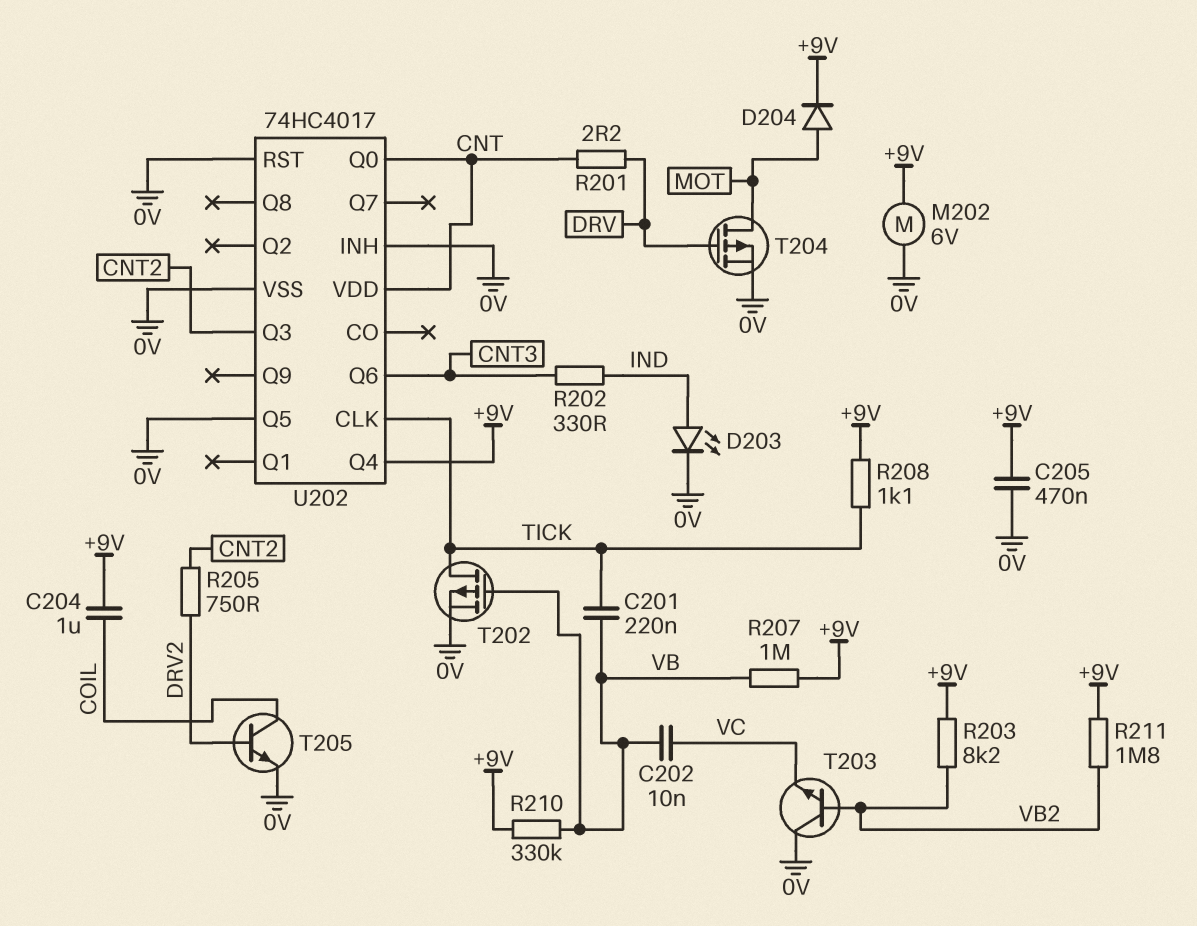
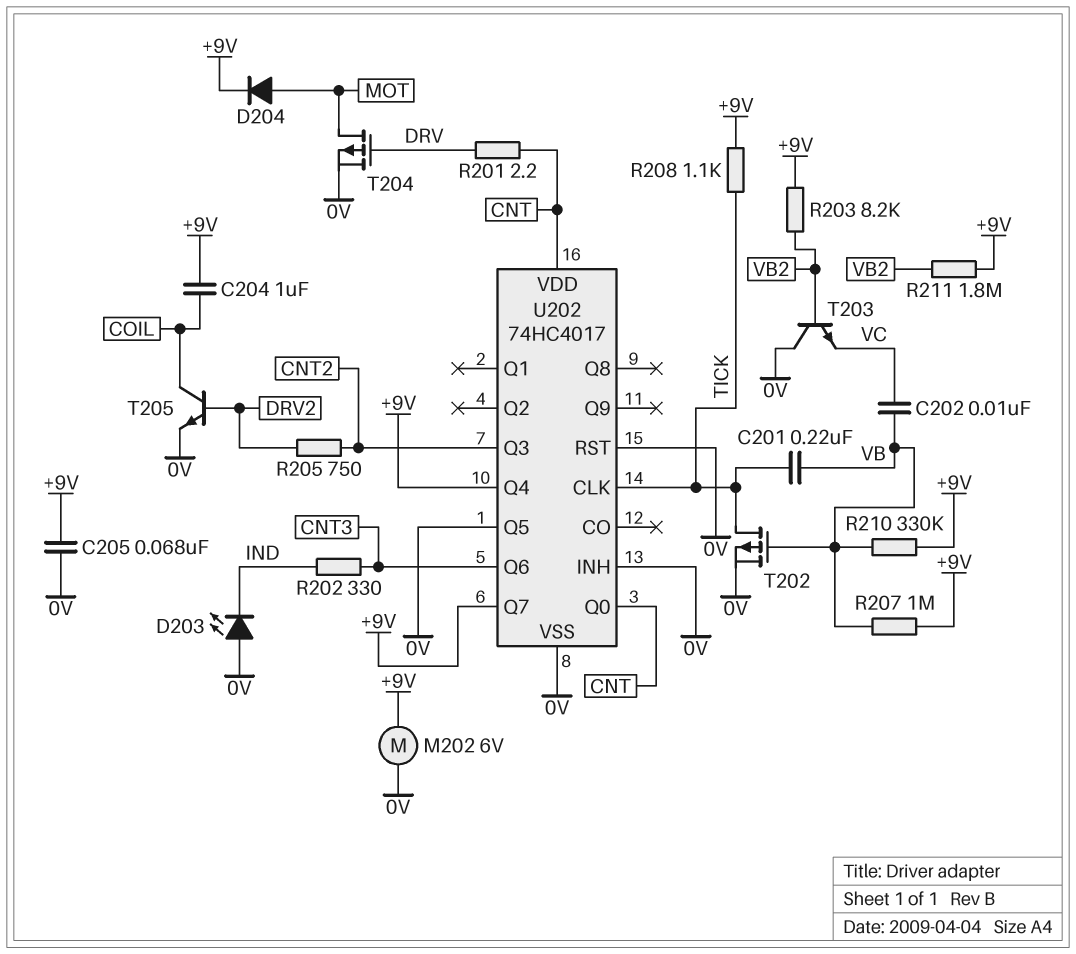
C205: 470nF (+9V, 0V) -> 68nF (+9V, 0V)
D203: LED (A IND, K 0V) -> LED (A 0V, K IND)
U202 pin Q7: none -> +9V

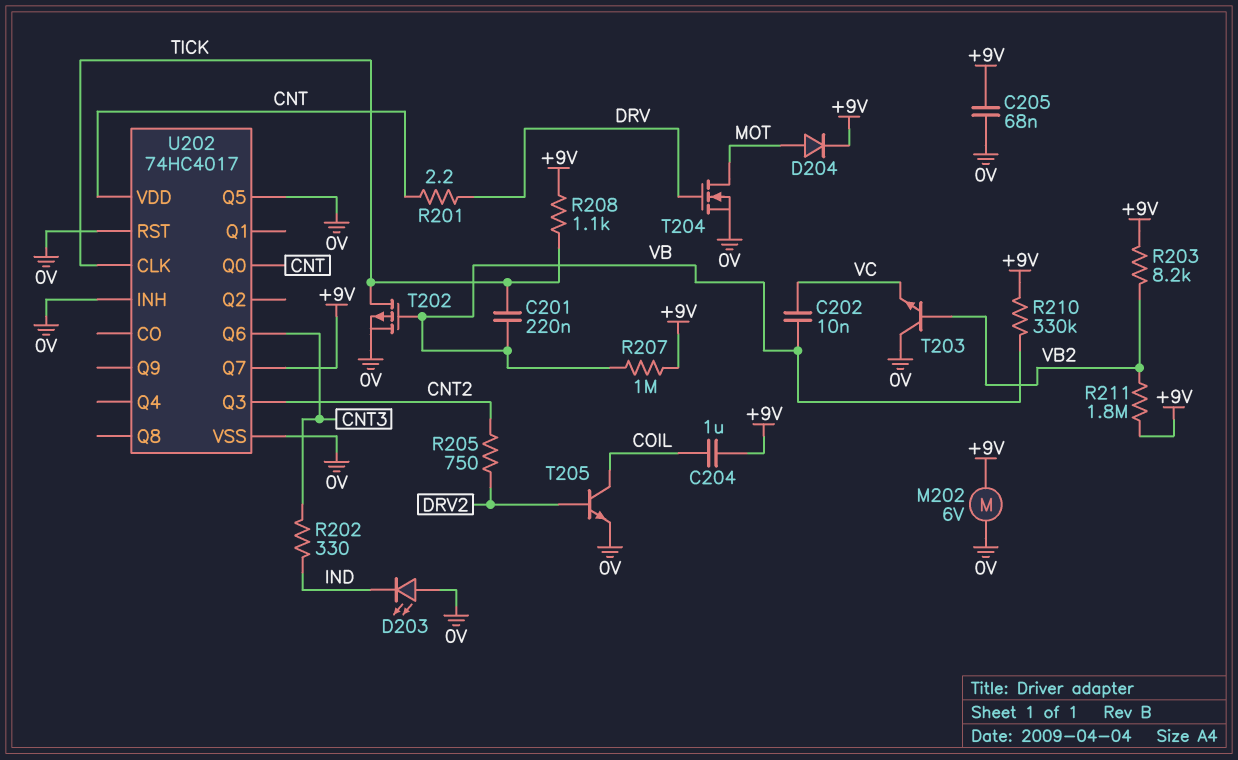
T204: PMOS (G DRV, D MOT, S 0V) -> NMOS (G DRV, D MOT, S 0V)
U202 pin Q4: +9V -> none

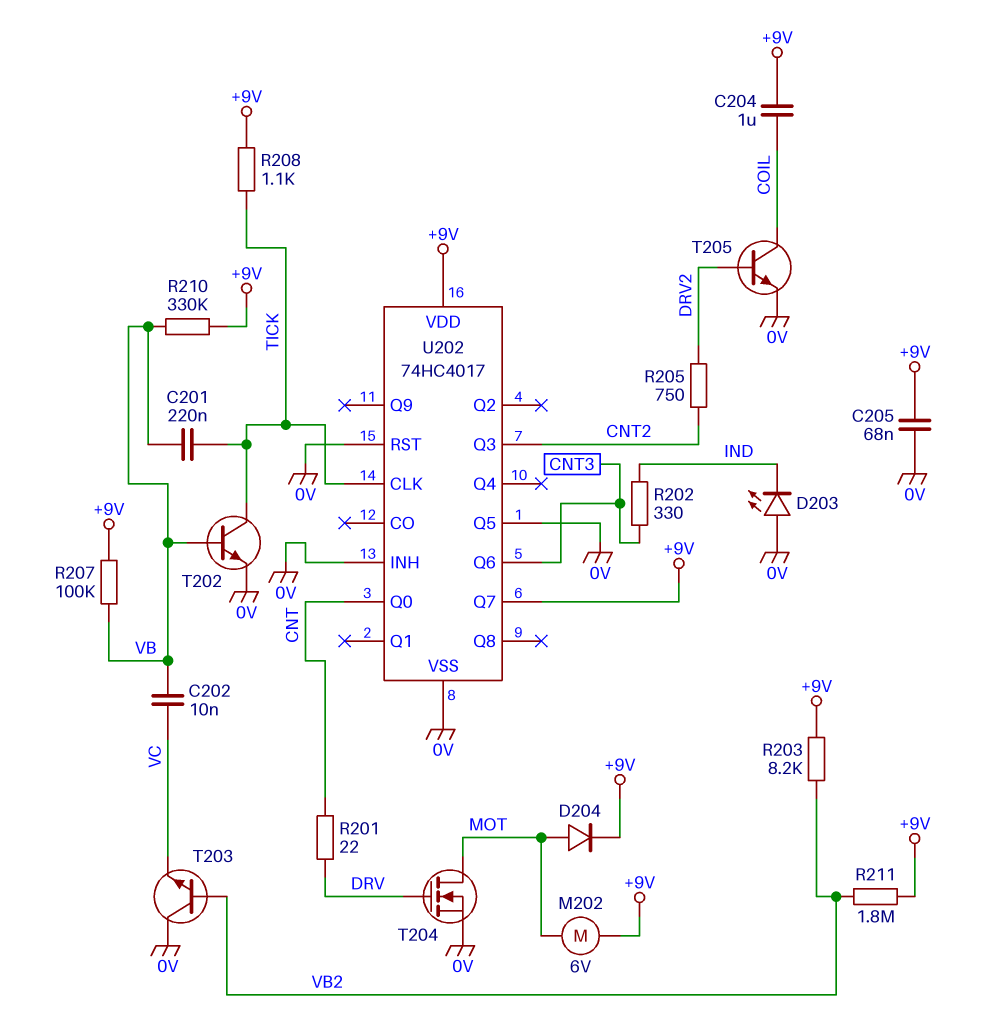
M202: motor 6V (+9V, 0V) -> motor 6V (+9V, MOT)
R201: 2.2 (CNT, DRV) -> 22 (CNT, DRV)
R207: 1M (+9V, VB) -> 100k (+9V, VB)
T202: PMOS (G VB, D TICK, S 0V) -> NPN (B VB, C TICK, E 0V)
U202 pin VDD: CNT -> +9V

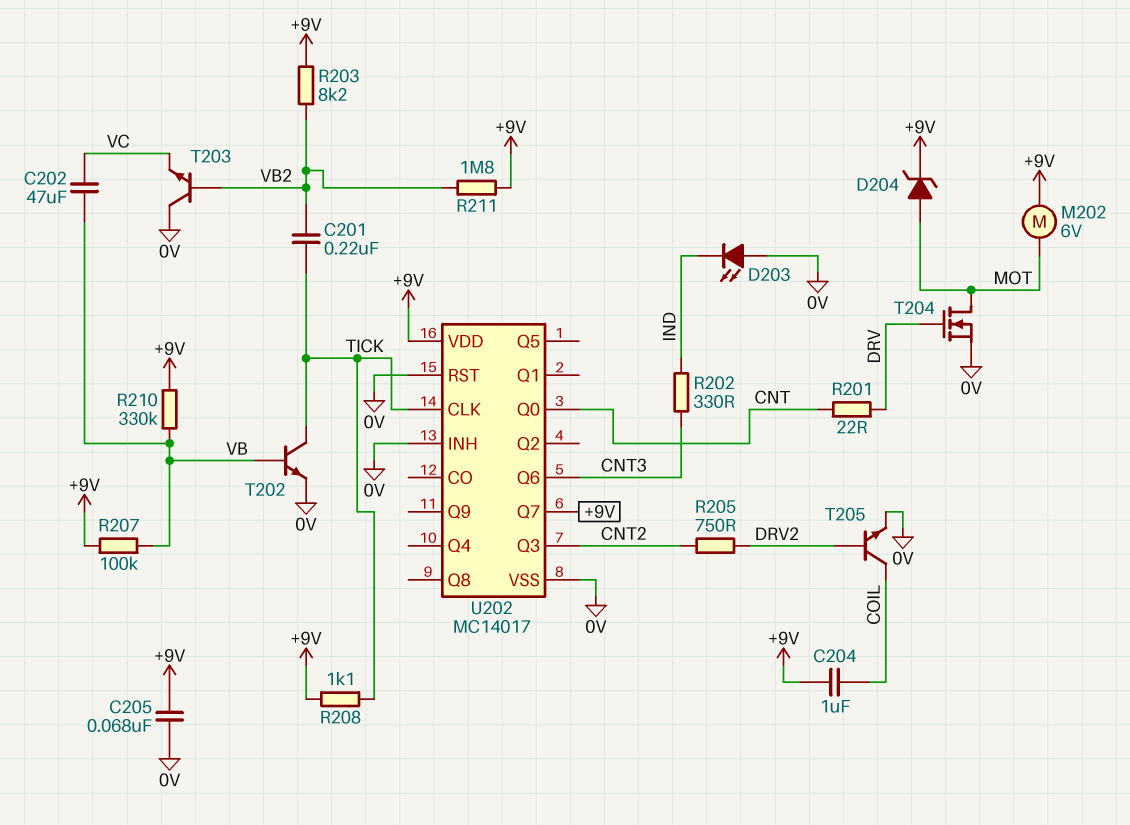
C201: 220nF (TICK, VB) -> 220nF (TICK, VB2)
C202: 10nF (VB, VC) -> 47uF (VB, VC)
D204: diode (A MOT, K +9V) -> zener (A MOT, K +9V)
U202: 74HC4017 -> MC14017
U202 pin Q5: 0V -> none

